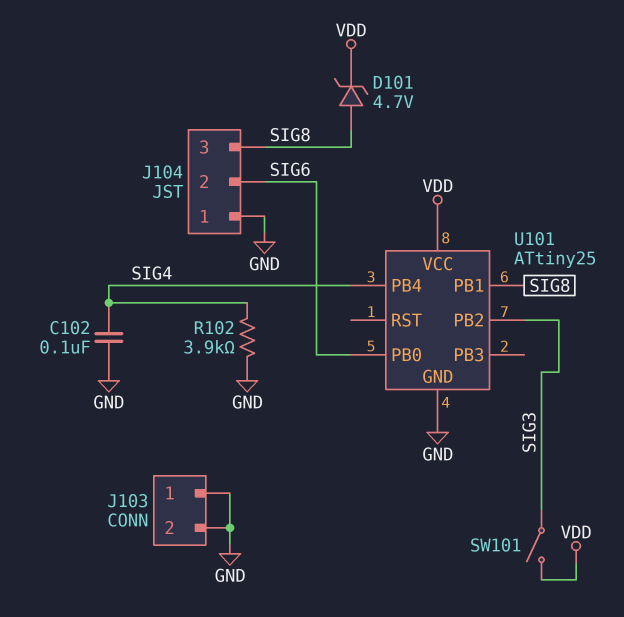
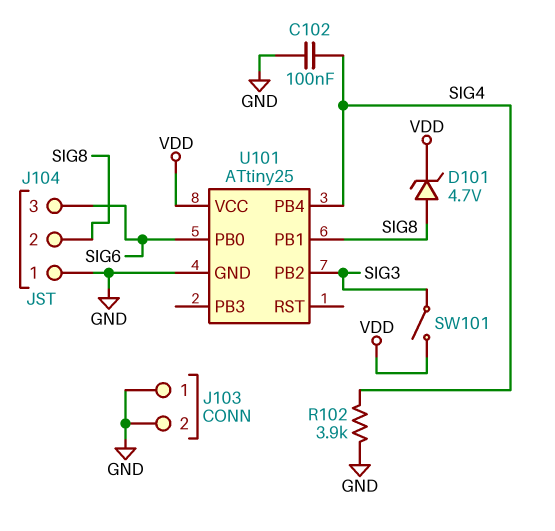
J104 pin 2: SIG6 -> SIG8
J104 pin 3: SIG8 -> SIG6

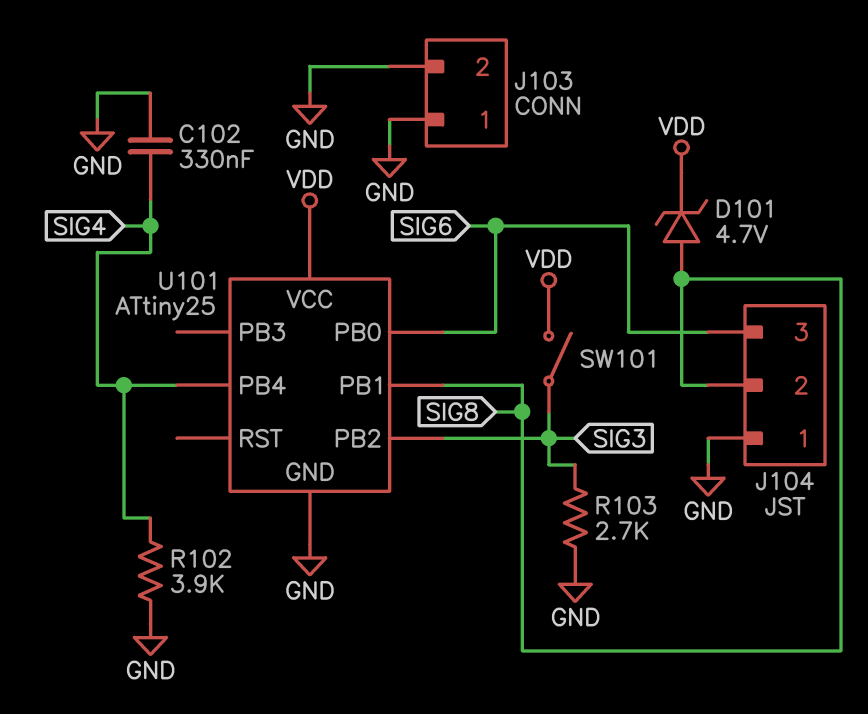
C102: 100nF (GND, SIG4) -> 330nF (GND, SIG4)
R103: none -> 2.7k (GND, SIG3)

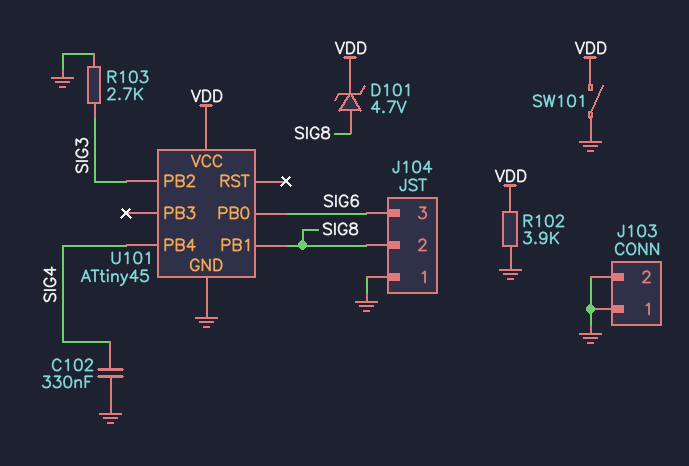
R102: 3.9k (GND, SIG4) -> 3.9k (GND, VDD)
SW101: switch (SIG3, VDD) -> switch (GND, VDD)
U101: ATtiny25 -> ATtiny45

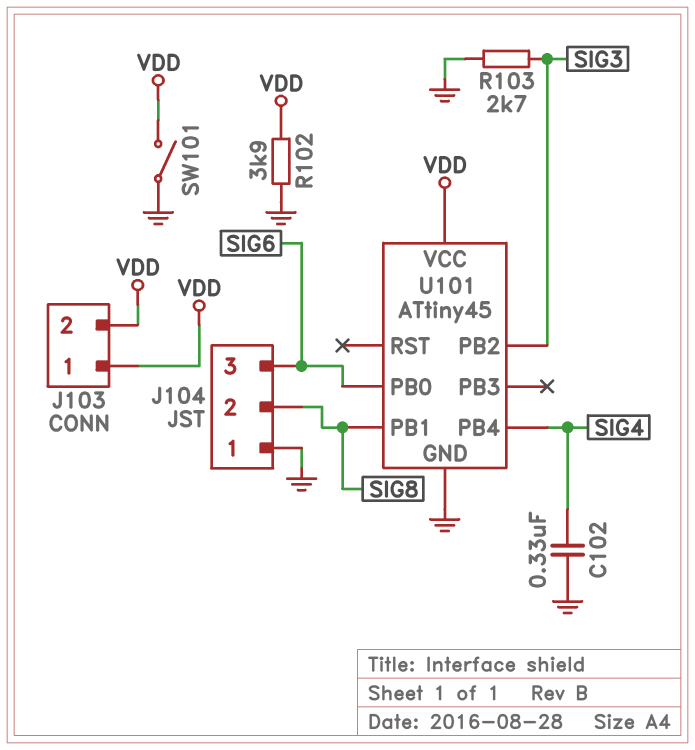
D101: zener 4.7V (A SIG8, K VDD) -> none
J103 pin 1: GND -> VDD
J103 pin 2: GND -> VDD

